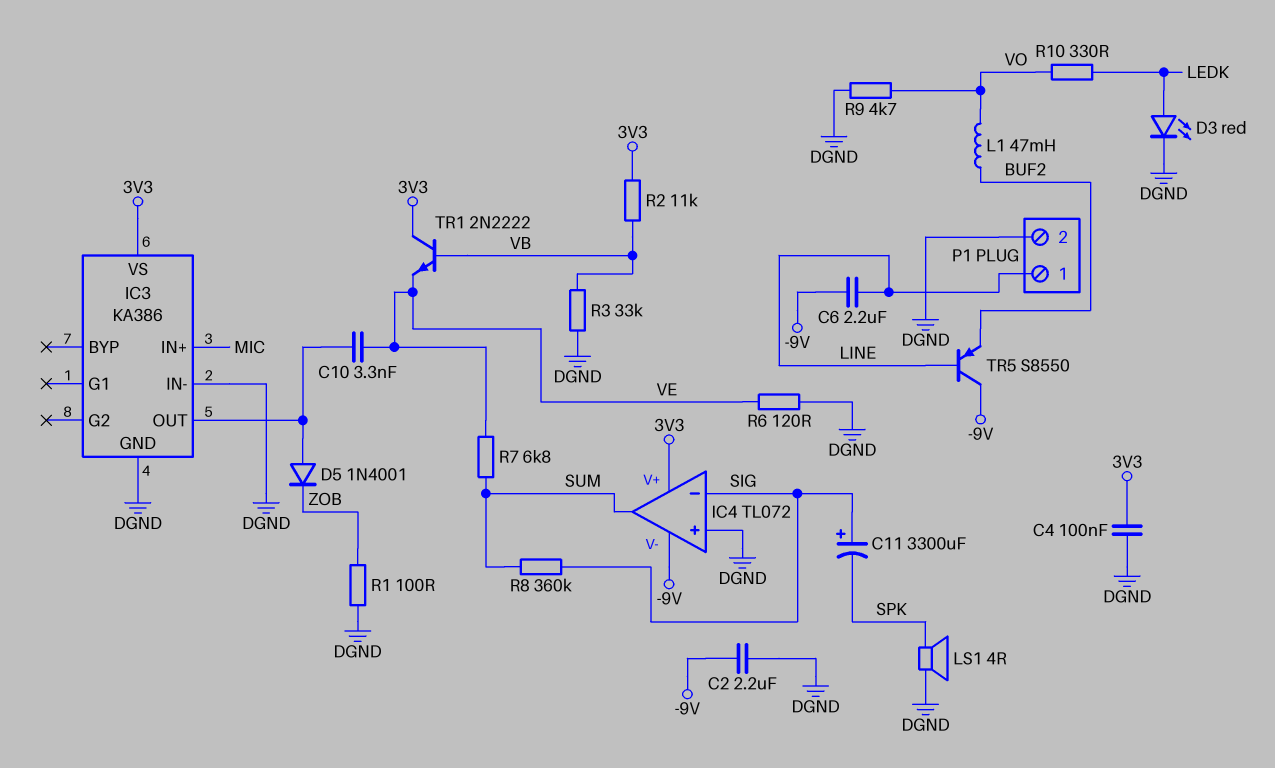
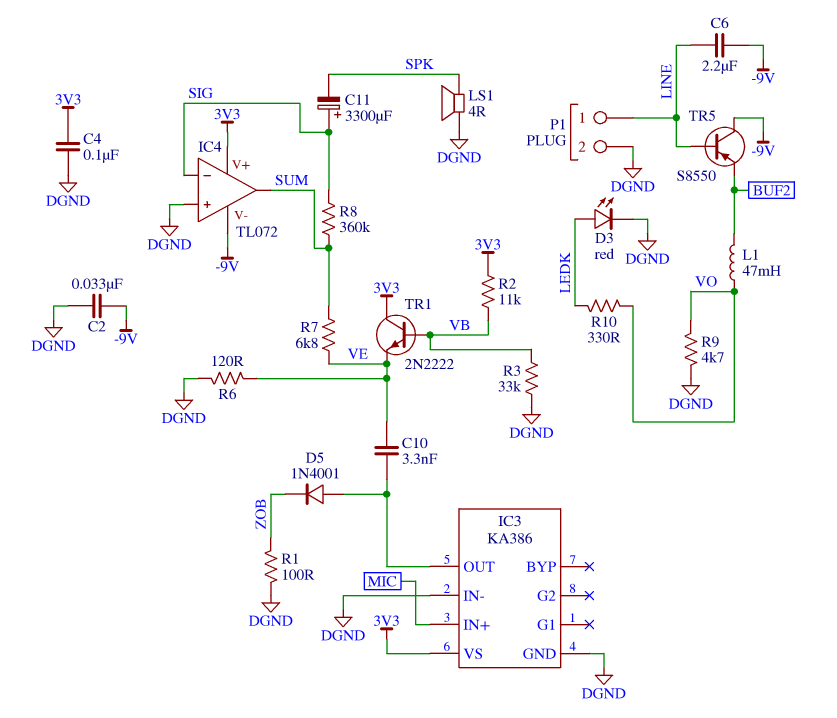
C2: 2.2uF (-9V, DGND) -> 33nF (-9V, DGND)

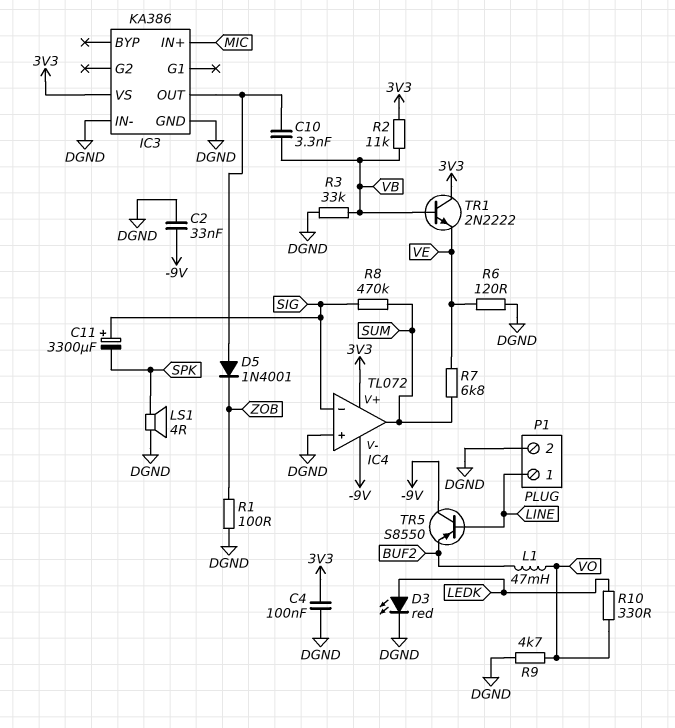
C6: 2.2uF (-9V, LINE) -> none
C10: 3.3nF (IC3/OUT, VE) -> 3.3nF (IC3/OUT, VB)
R8: 360k (SIG, SUM) -> 470k (SIG, SUM)

